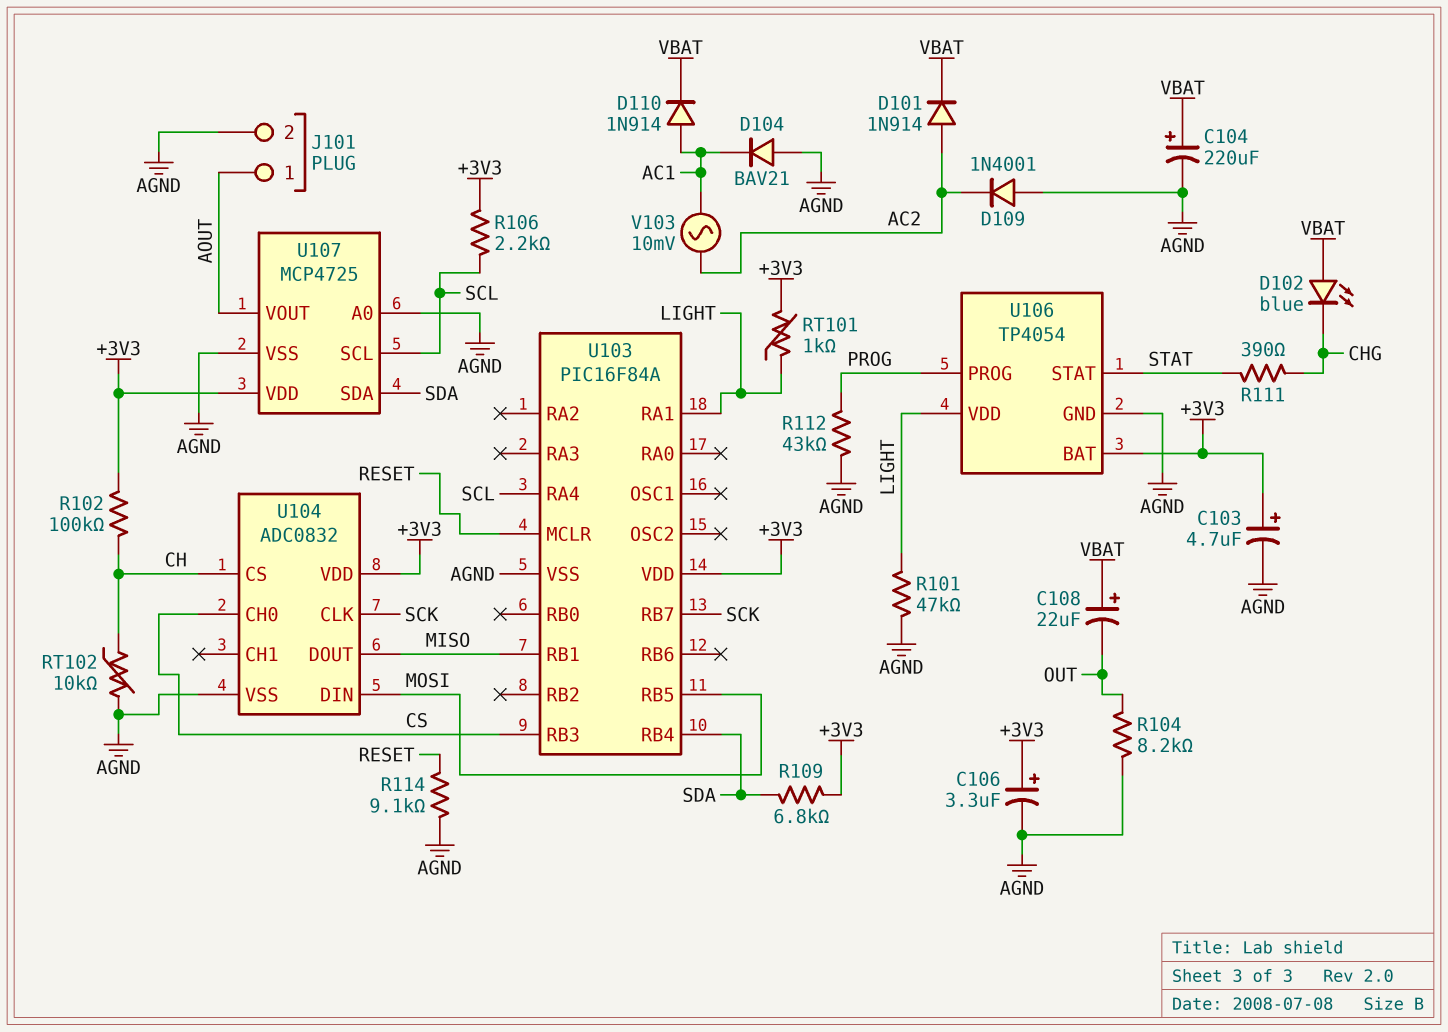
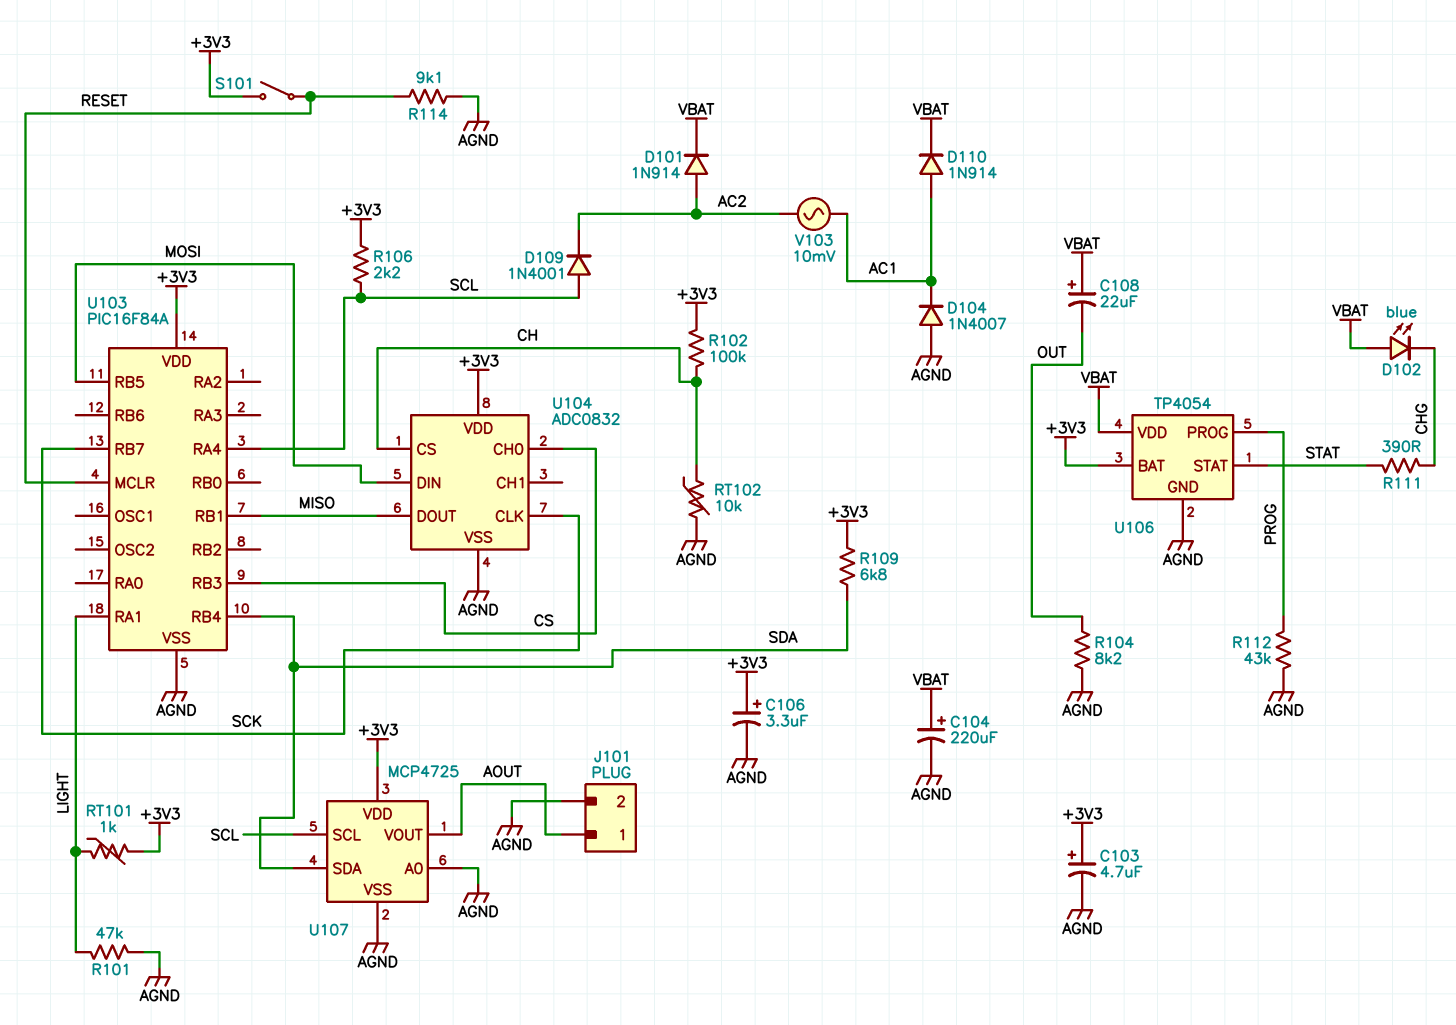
D104: diode BAV21 (A AGND, K AC1) -> diode 1N4007 (A AGND, K AC1)
D109: diode 1N4001 (A AGND, K AC2) -> diode 1N4001 (A SCL, K AC2)
S101: none -> switch (+3V3, RESET)
U106 pin VDD: LIGHT -> VBAT

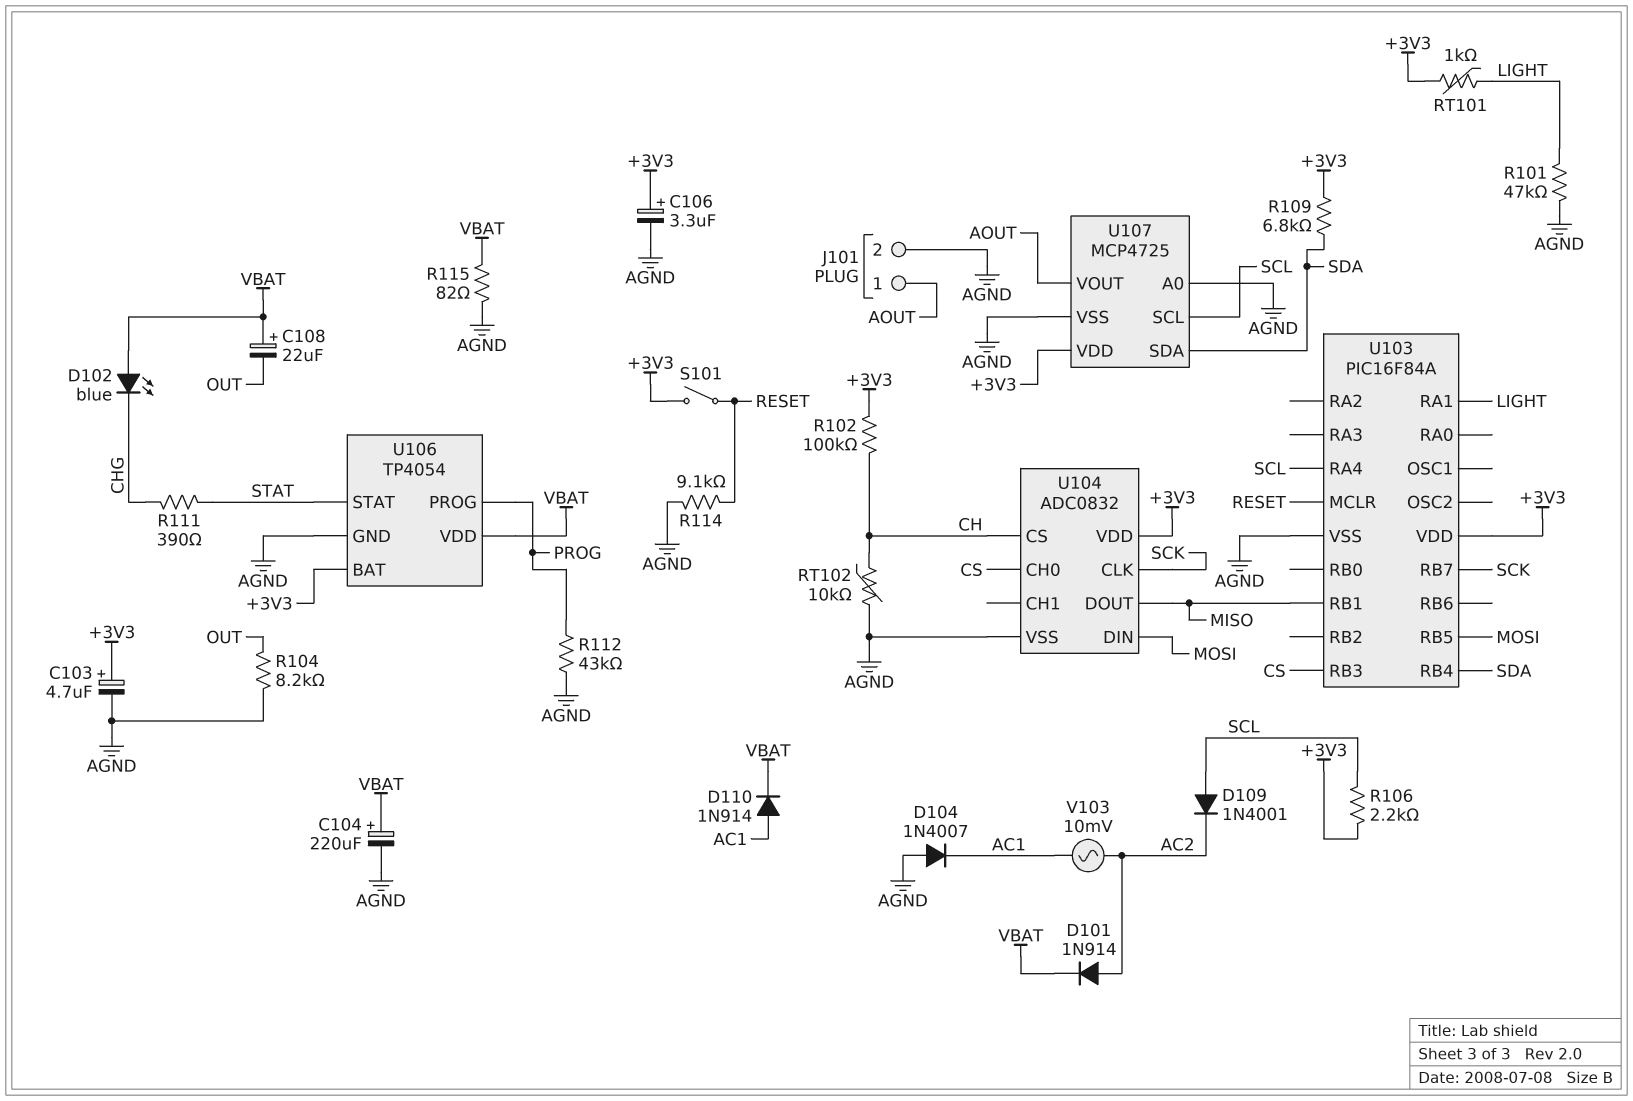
R115: none -> 82 (AGND, VBAT)

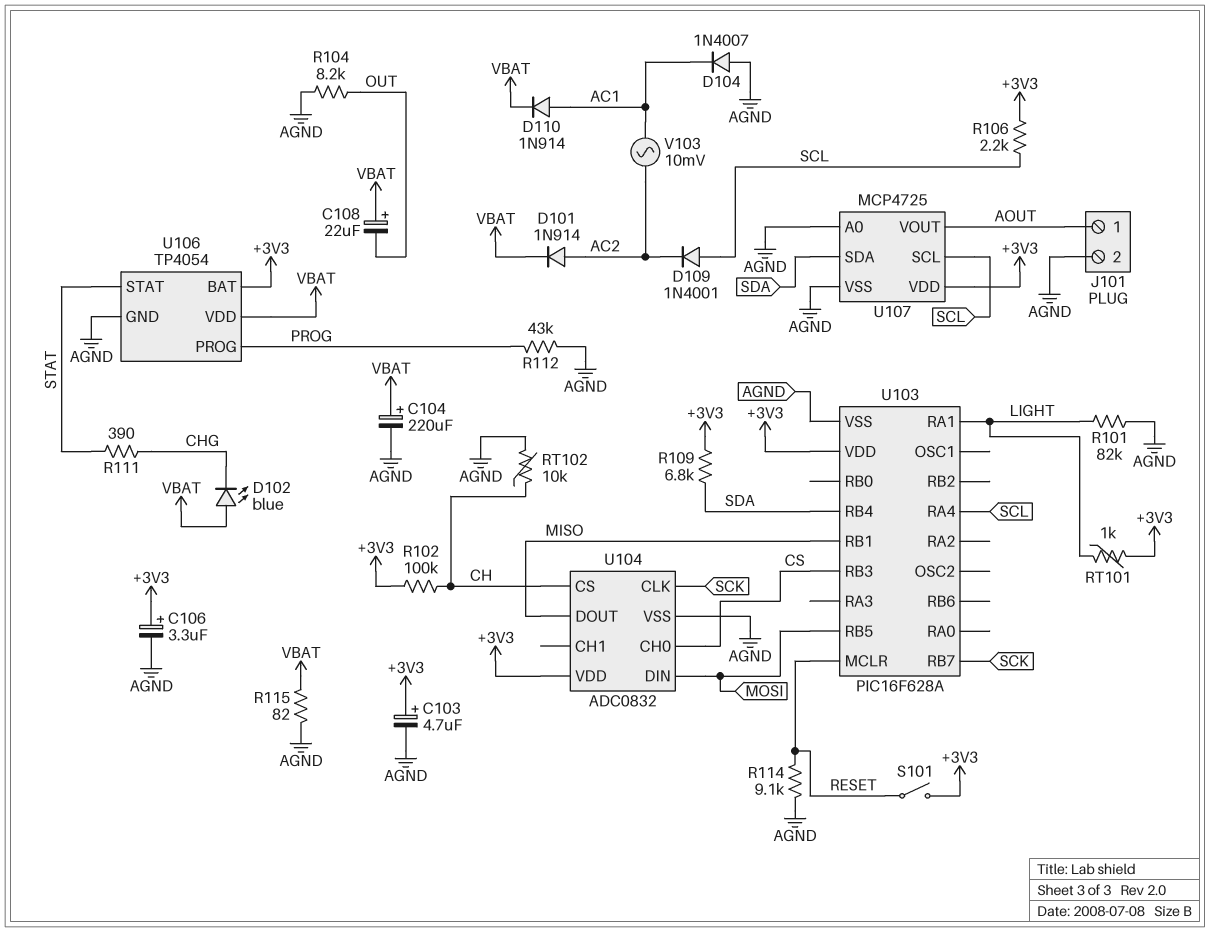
R101: 47k (AGND, LIGHT) -> 82k (AGND, LIGHT)
U103: PIC16F84A -> PIC16F628A

